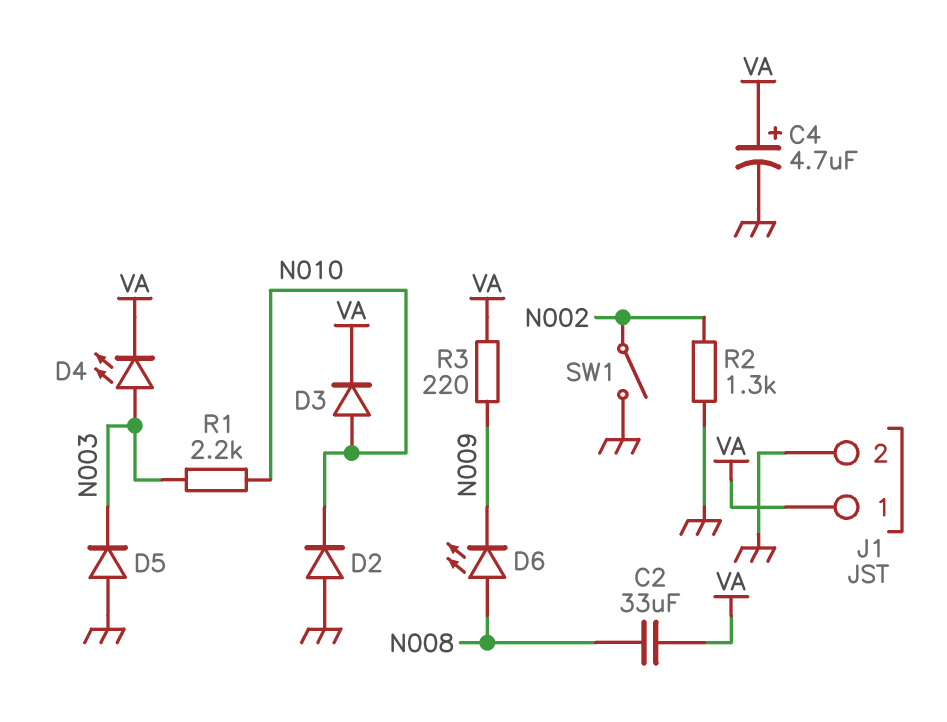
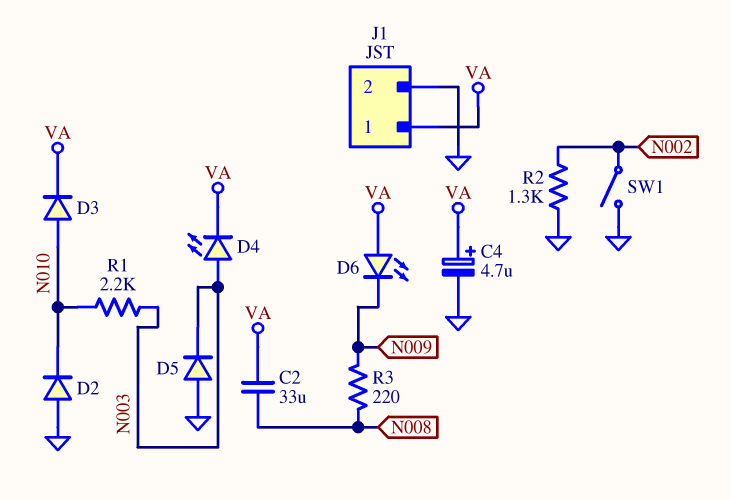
D6: LED (A N008, K N009) -> LED (A VA, K N009)
R3: 220 (N009, VA) -> 220 (N008, N009)

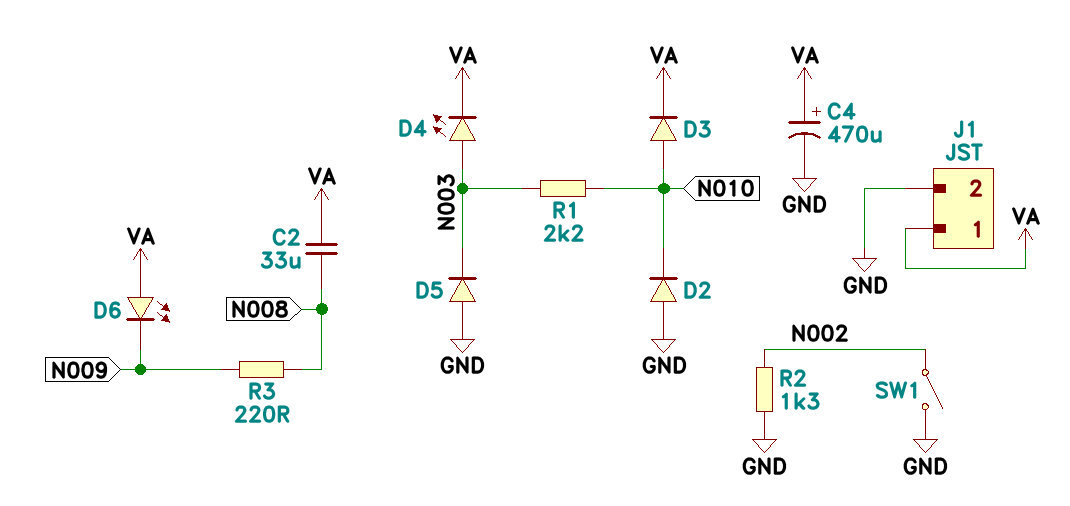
C4: 4.7uF (plus VA, minus GND) -> 470uF (plus VA, minus GND)

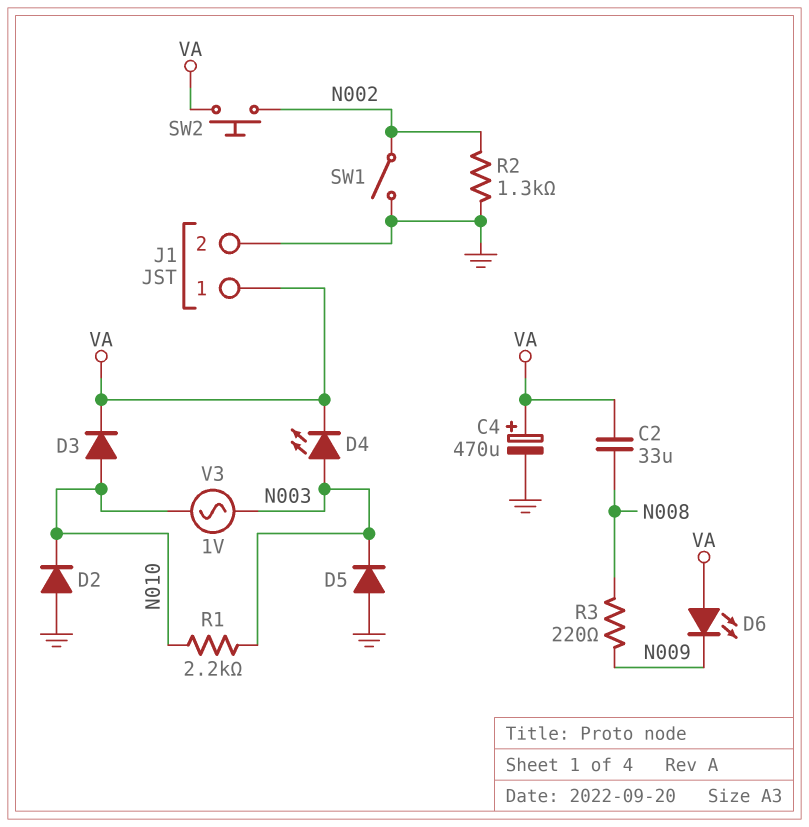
SW2: none -> button (N002, VA)
V3: none -> AC 1V (N003, N010)

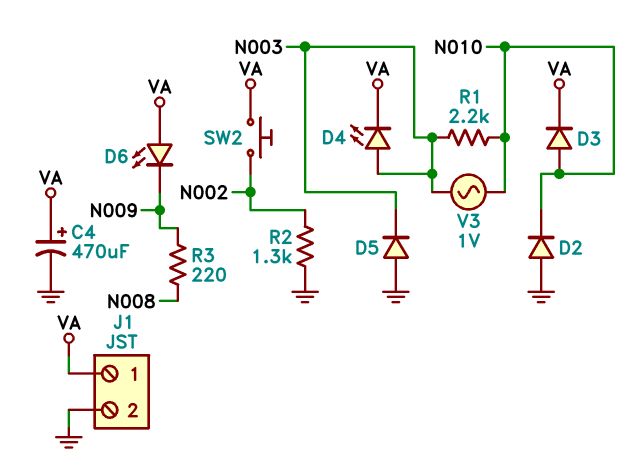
C2: 33uF (N008, VA) -> none
SW1: switch (GND, N002) -> none

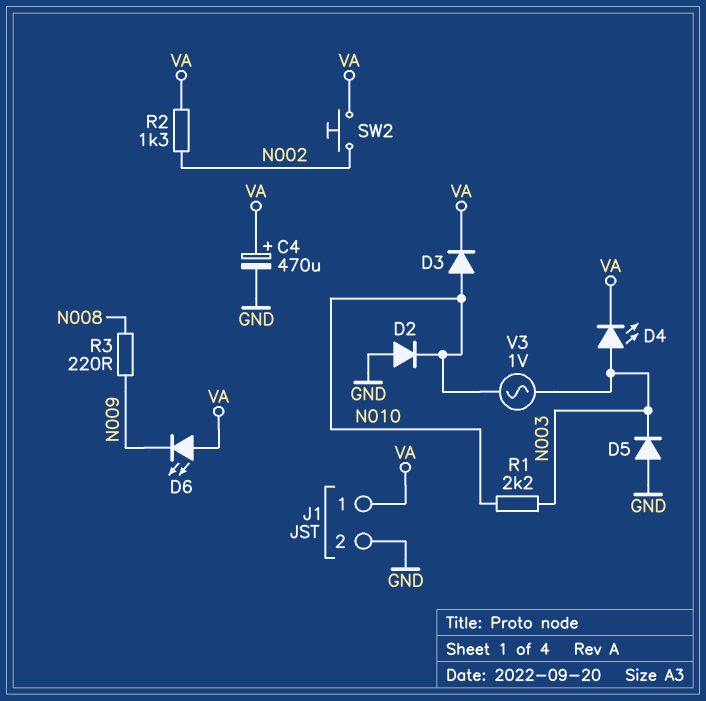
R2: 1.3k (GND, N002) -> 1.3k (N002, VA)

